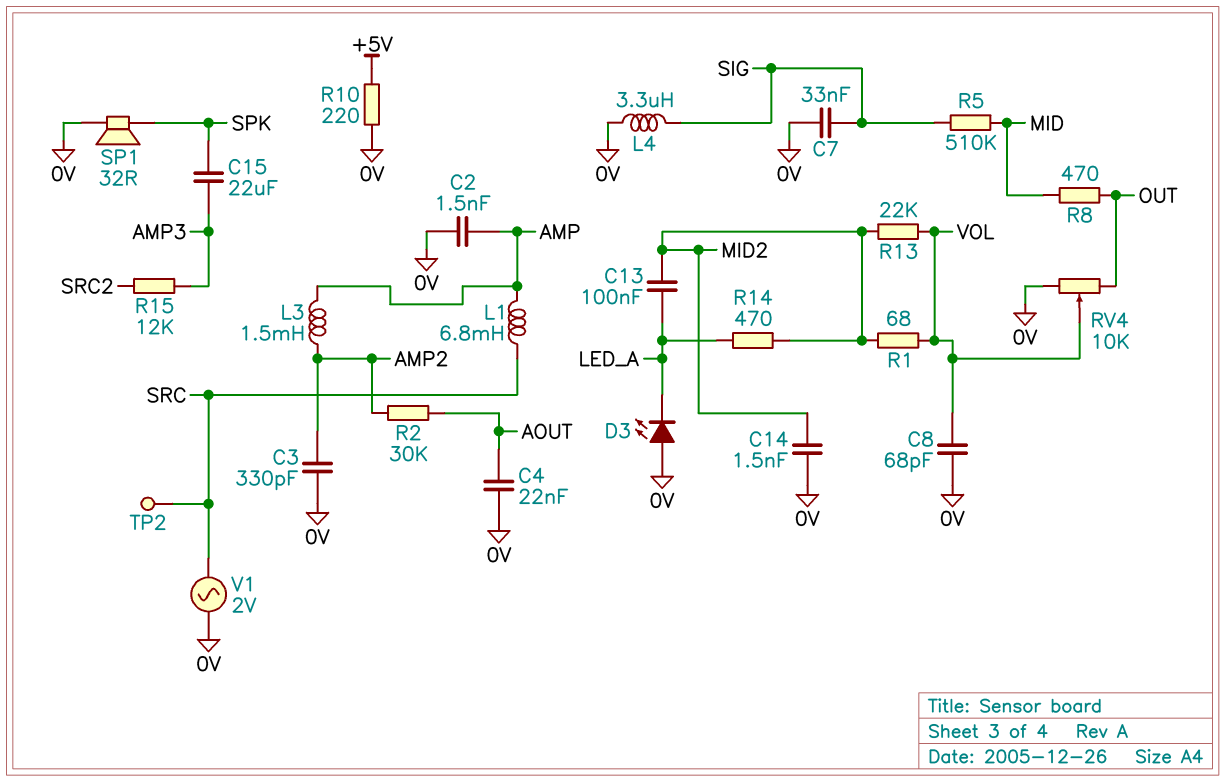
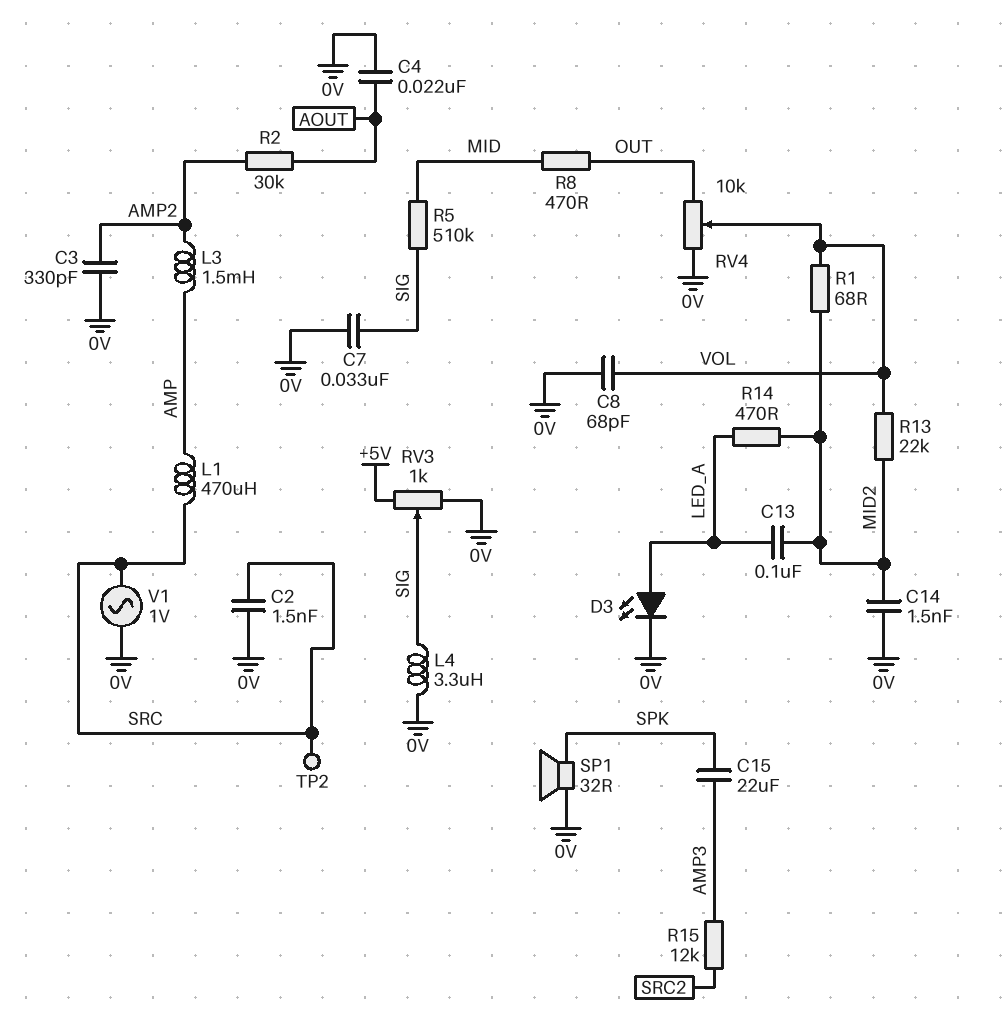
C2: 1.5nF (0V, AMP) -> 1.5nF (0V, SRC)
D3: LED (A 0V, K LED_A) -> LED (A LED_A, K 0V)
L1: 6.8mH (AMP, SRC) -> 470uH (AMP, SRC)
R10: 220 (+5V, 0V) -> none
RV3: none -> 1k (+5V, 0V, wiper SIG)
V1: AC 2V (0V, SRC) -> AC 1V (0V, SRC)

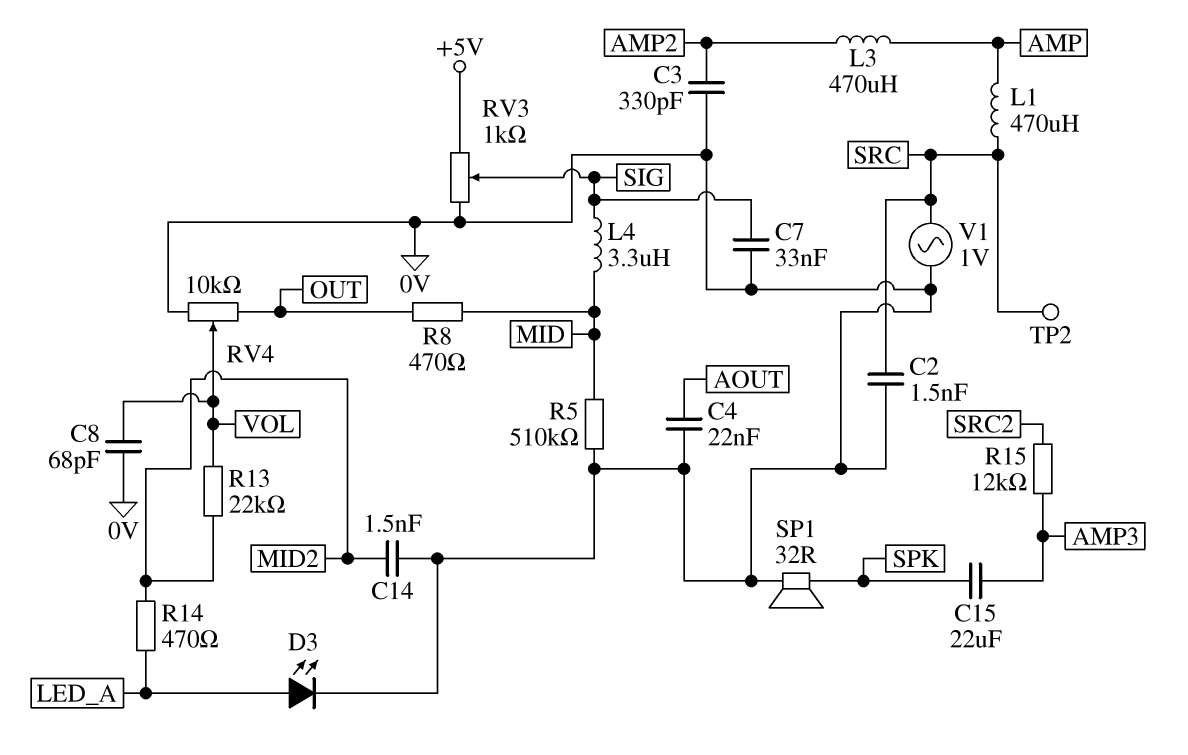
C13: 100nF (LED_A, MID2) -> none
L3: 1.5mH (AMP, AMP2) -> 470uH (AMP, AMP2)
L4: 3.3uH (0V, SIG) -> 3.3uH (MID, SIG)
R1: 68 (MID2, VOL) -> none
R2: 30k (AMP2, AOUT) -> none
R5: 510k (MID, SIG) -> 510k (0V, MID)

